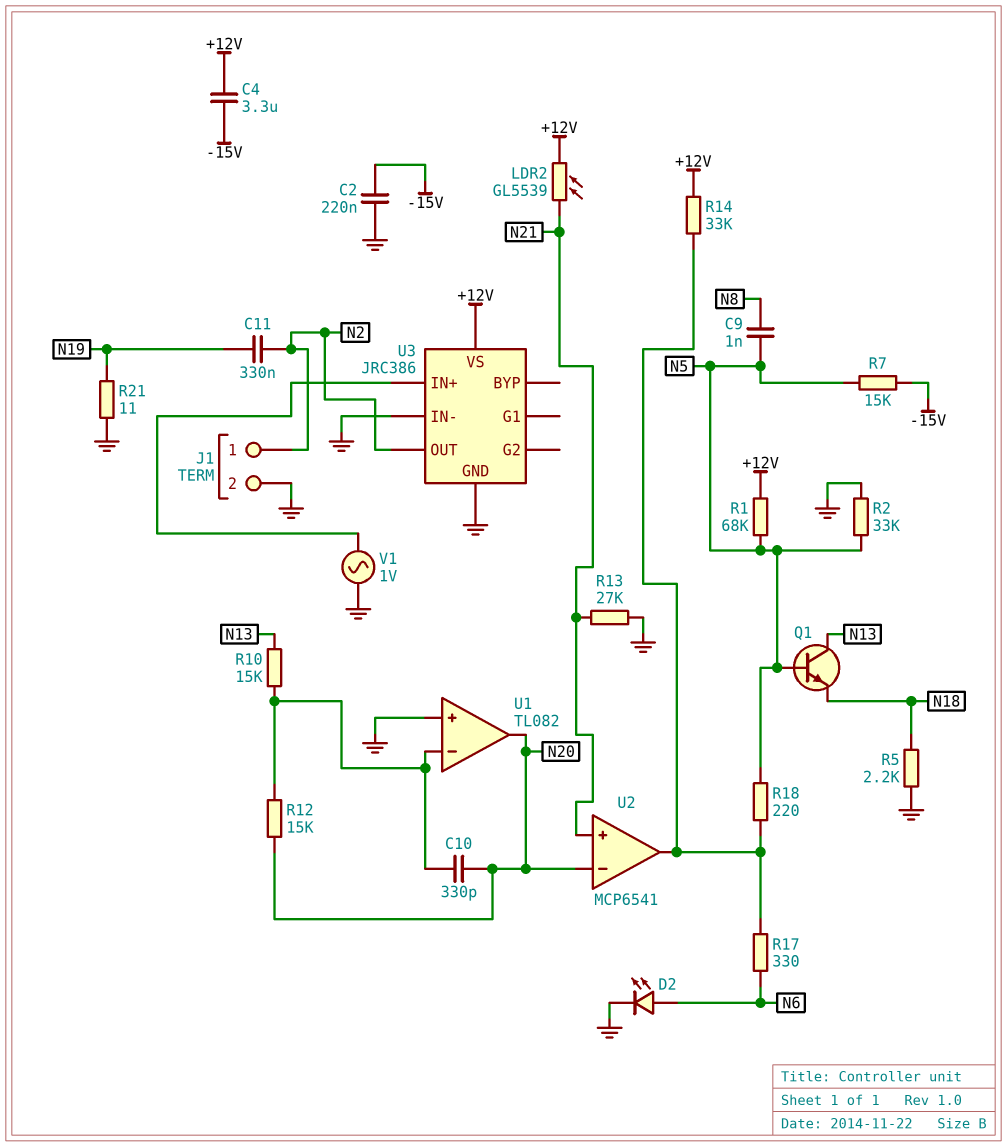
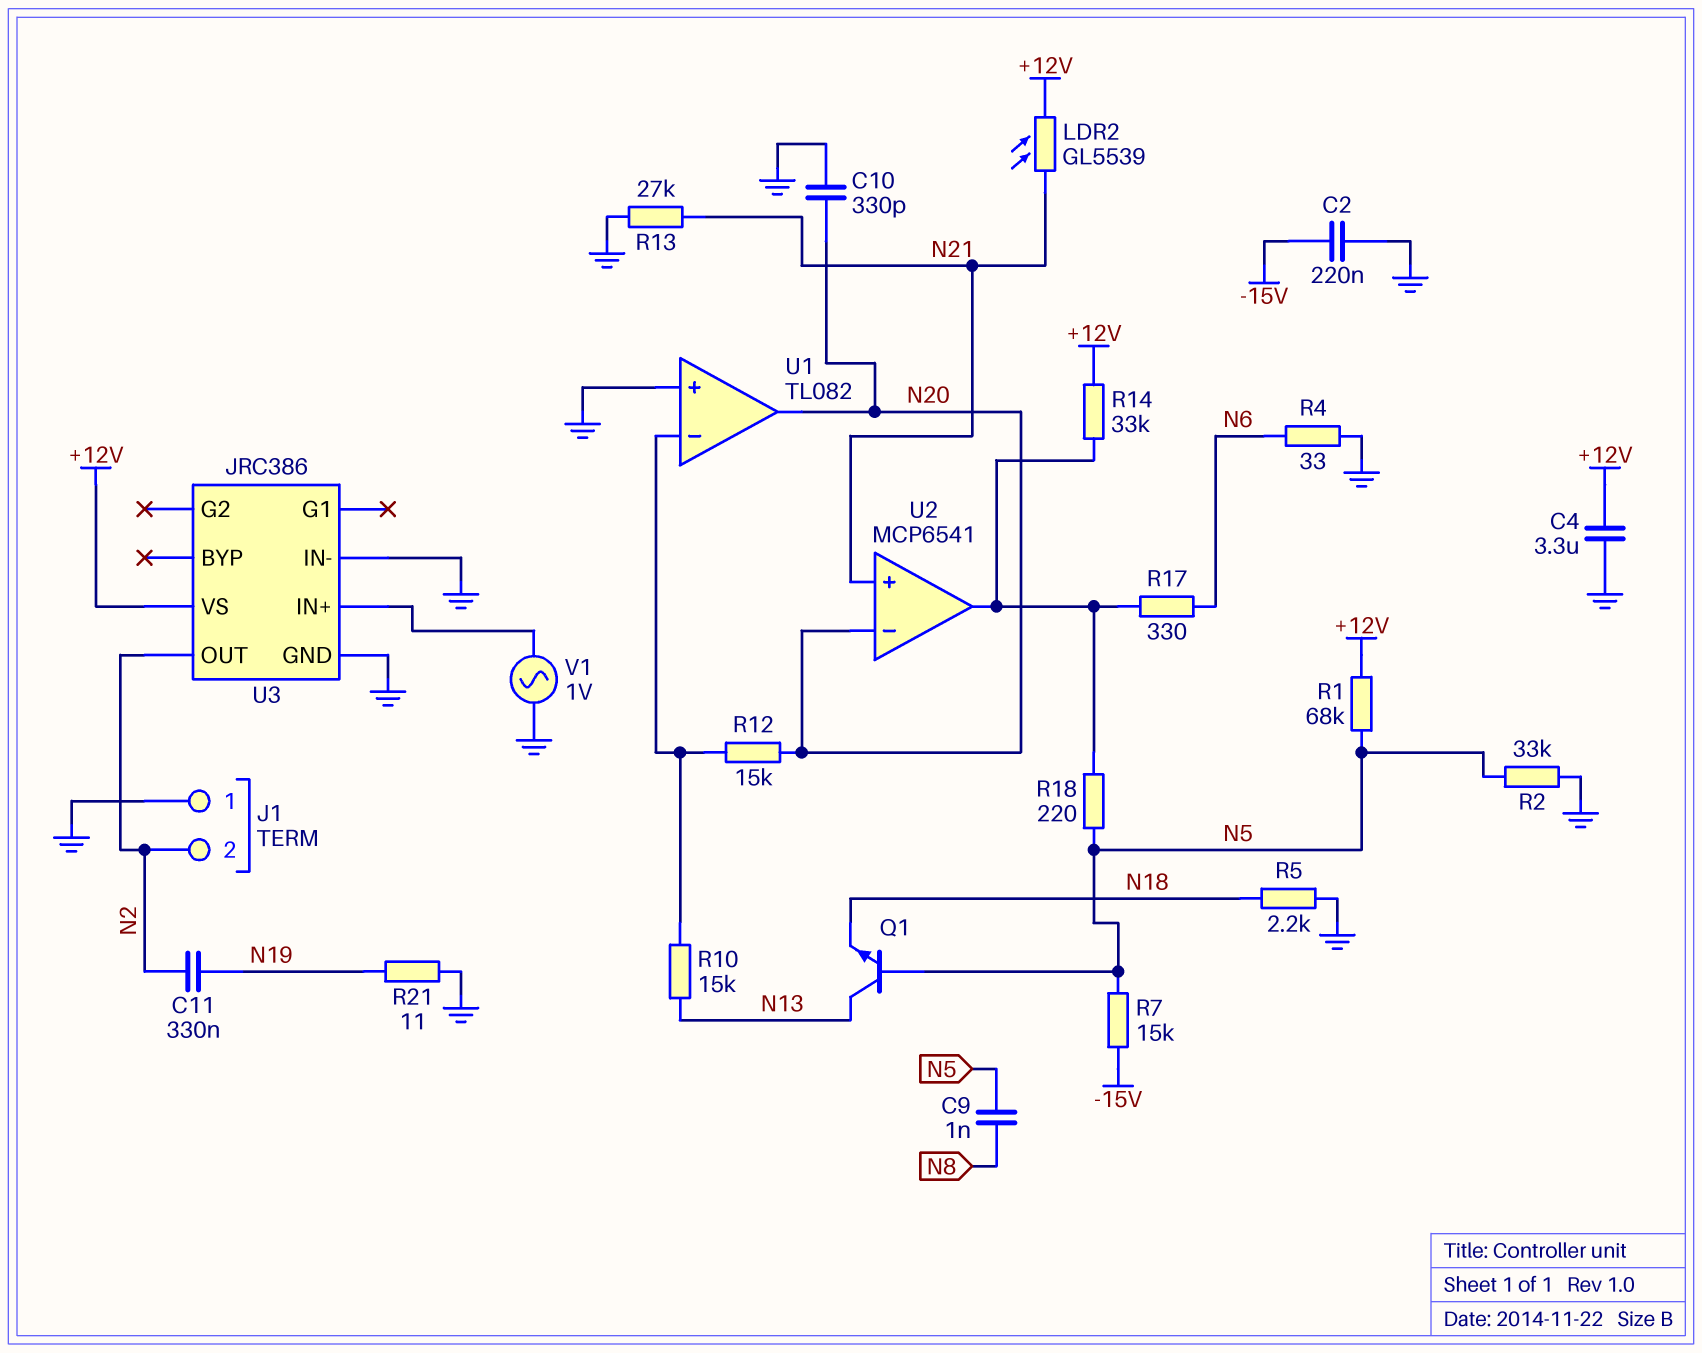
C4: 3.3uF (+12V, -15V) -> 3.3uF (+12V, GND)
C10: 330pF (N20, U1/in-) -> 330pF (GND, N20)
D2: LED (A N6, K GND) -> none
J1 pin 1: N2 -> GND
J1 pin 2: GND -> N2
R4: none -> 33 (GND, N6)

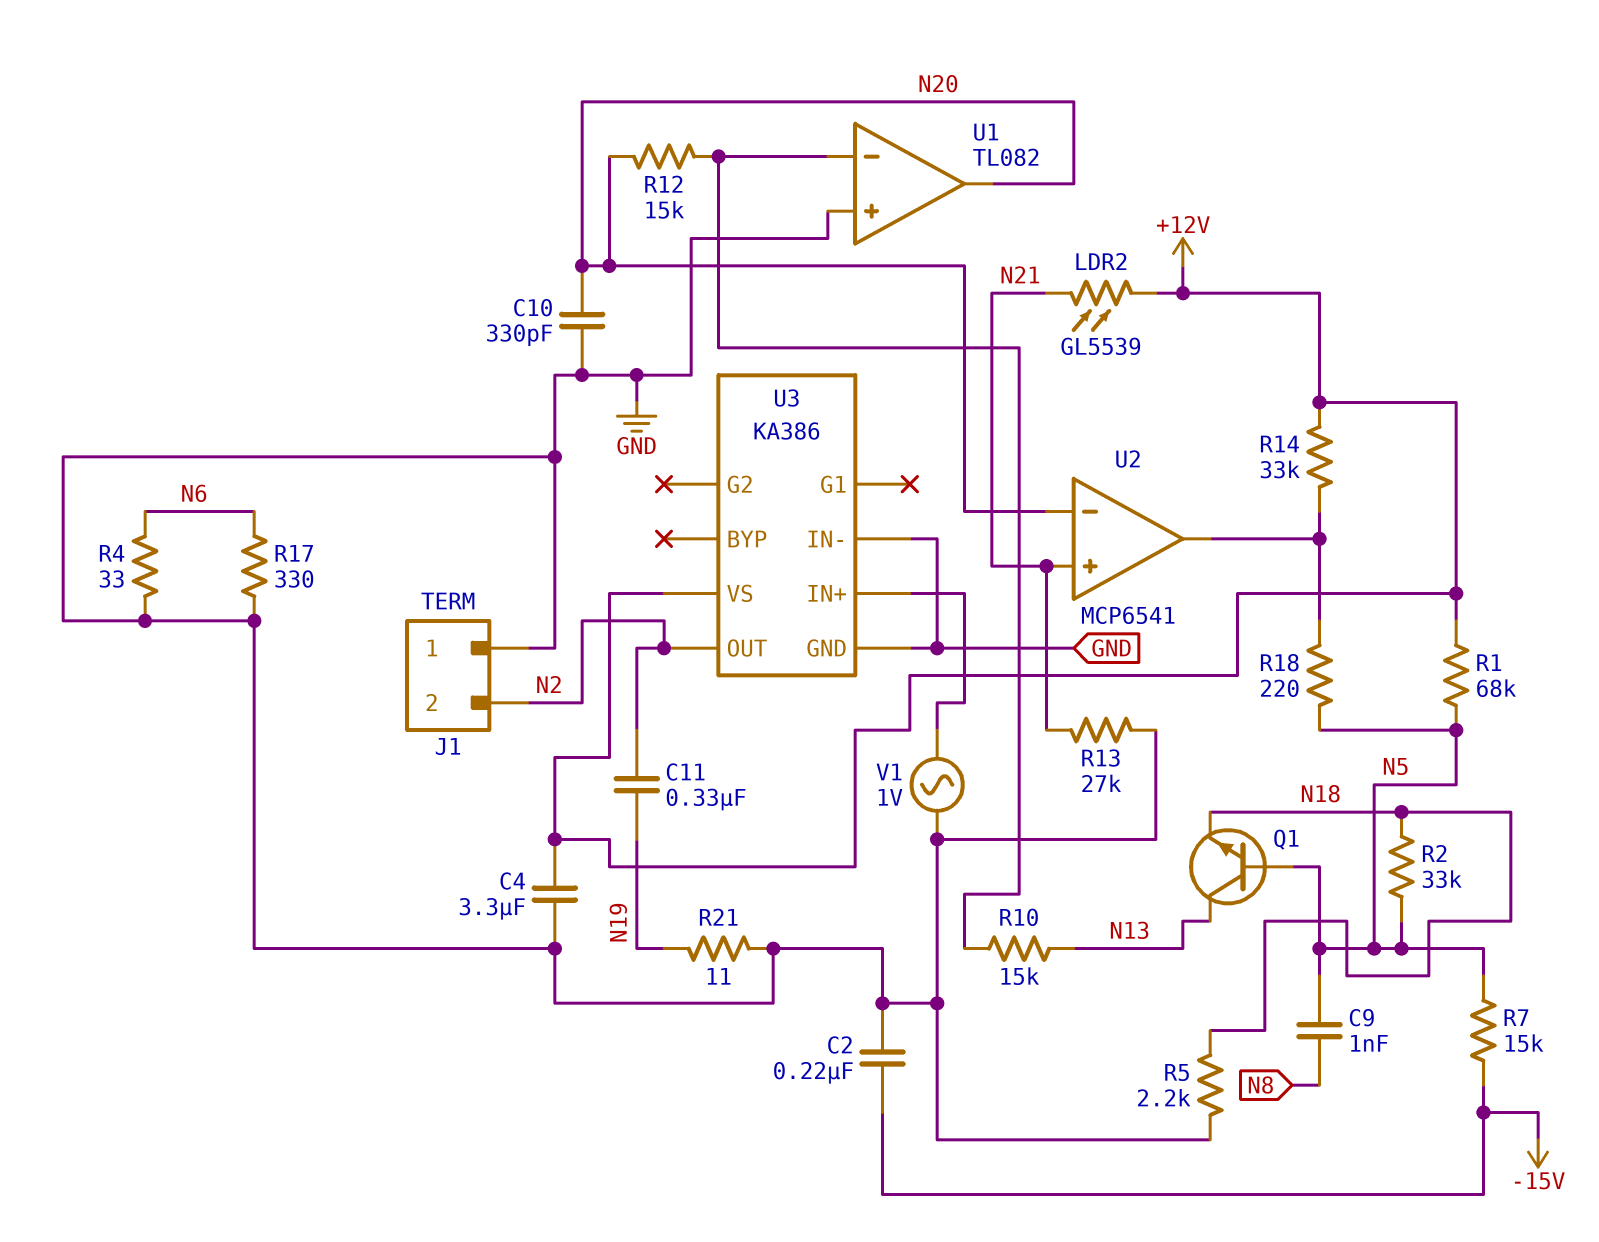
R2: 33k (GND, N5) -> 33k (N5, N18)
R17: 330 (N6, U2/out) -> 330 (GND, N6)
U3: JRC386 -> KA386

